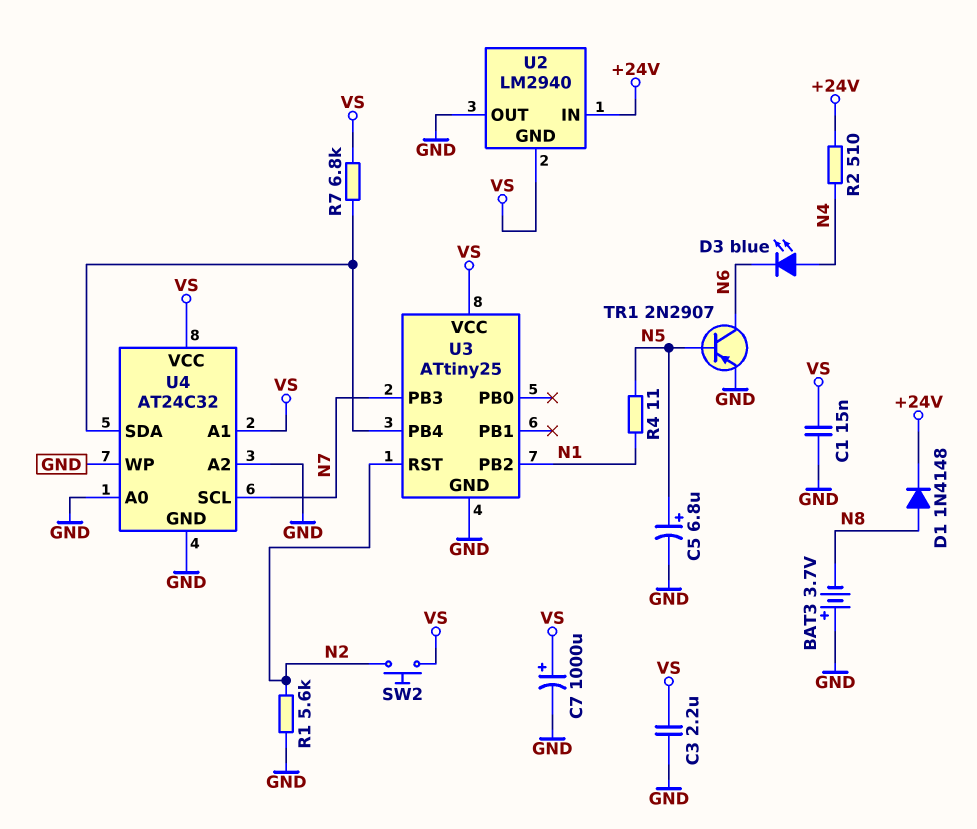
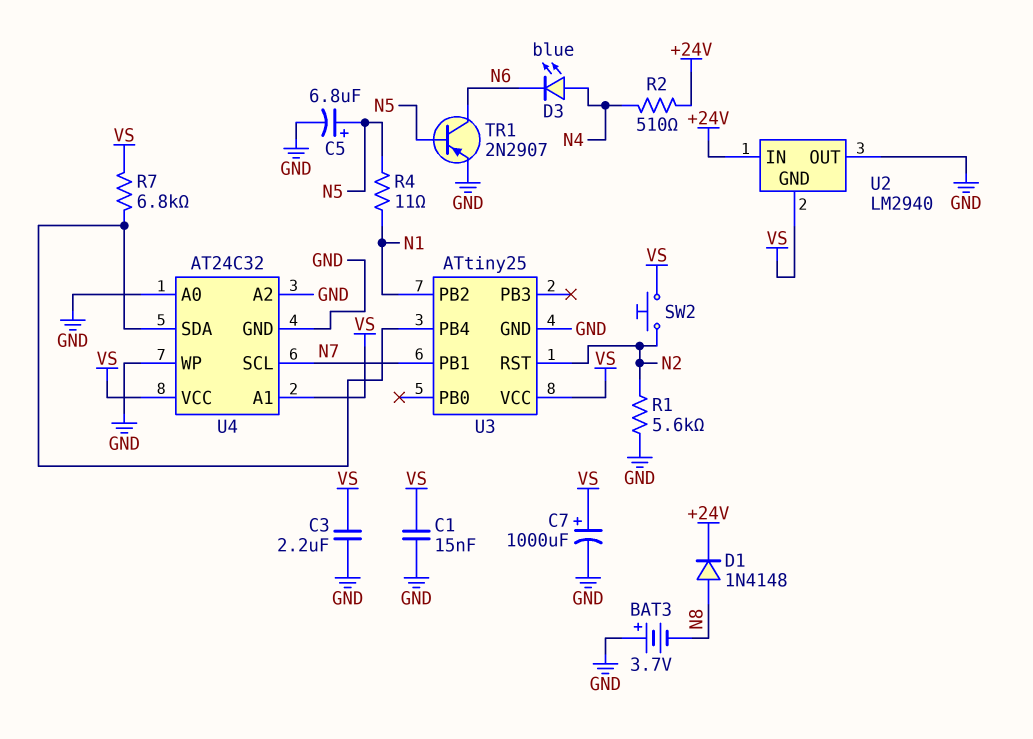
U3 pin PB1: none -> N7
U3 pin PB3: N7 -> none

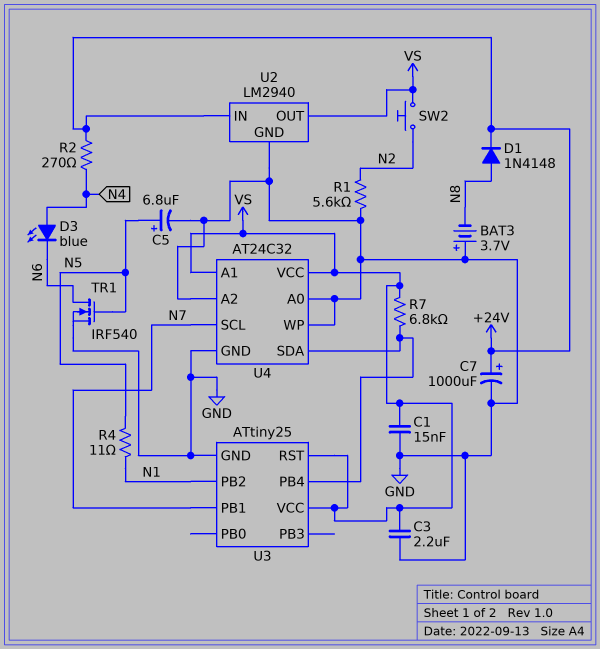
C7: 1000uF (plus VS, minus GND) -> 1000uF (plus +24V, minus GND)
R2: 510 (+24V, N4) -> 270 (+24V, N4)
TR1: PNP 2N2907 (B N5, C N6, E GND) -> NMOS IRF540 (G N5, D N6, S GND)
U2 pin GND: VS -> GND
U2 pin OUT: GND -> VS
U3 pin RST: N2 -> VS

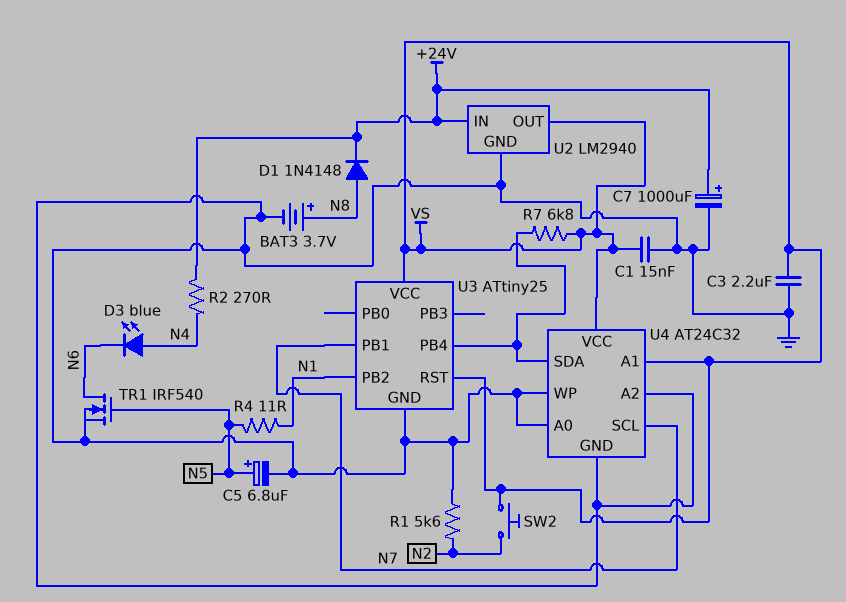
BAT3: 3.7V (plus GND, minus N8) -> 3.7V (plus N8, minus GND)

